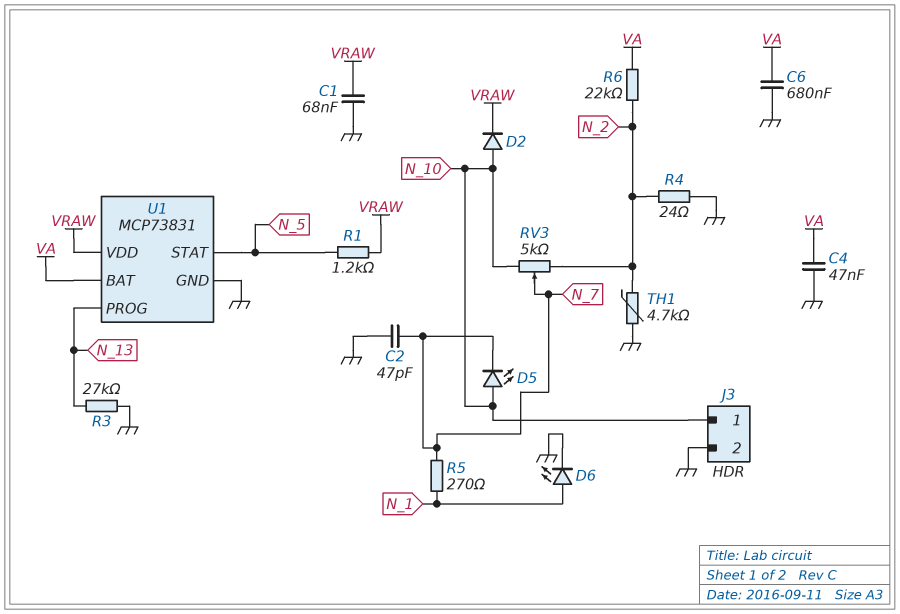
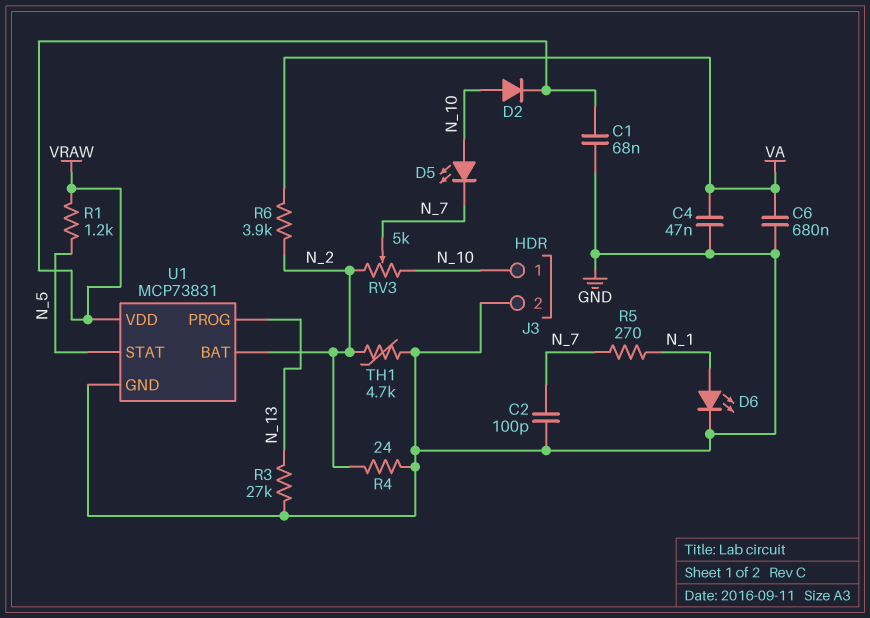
C2: 47pF (GND, N_7) -> 100pF (GND, N_7)
R6: 22k (N_2, VA) -> 3.9k (N_2, VA)
U1 pin BAT: VA -> N_2

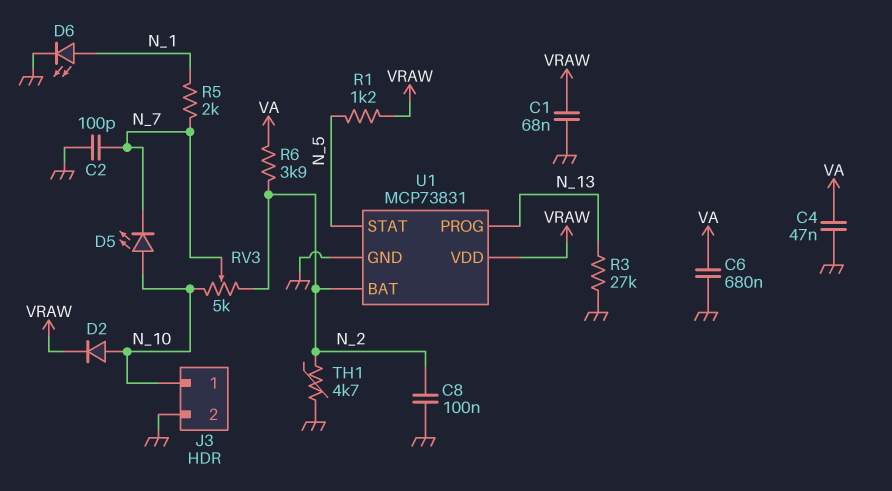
C8: none -> 100nF (GND, N_2)
R4: 24 (GND, N_2) -> none
R5: 270 (N_1, N_7) -> 2k (N_1, N_7)

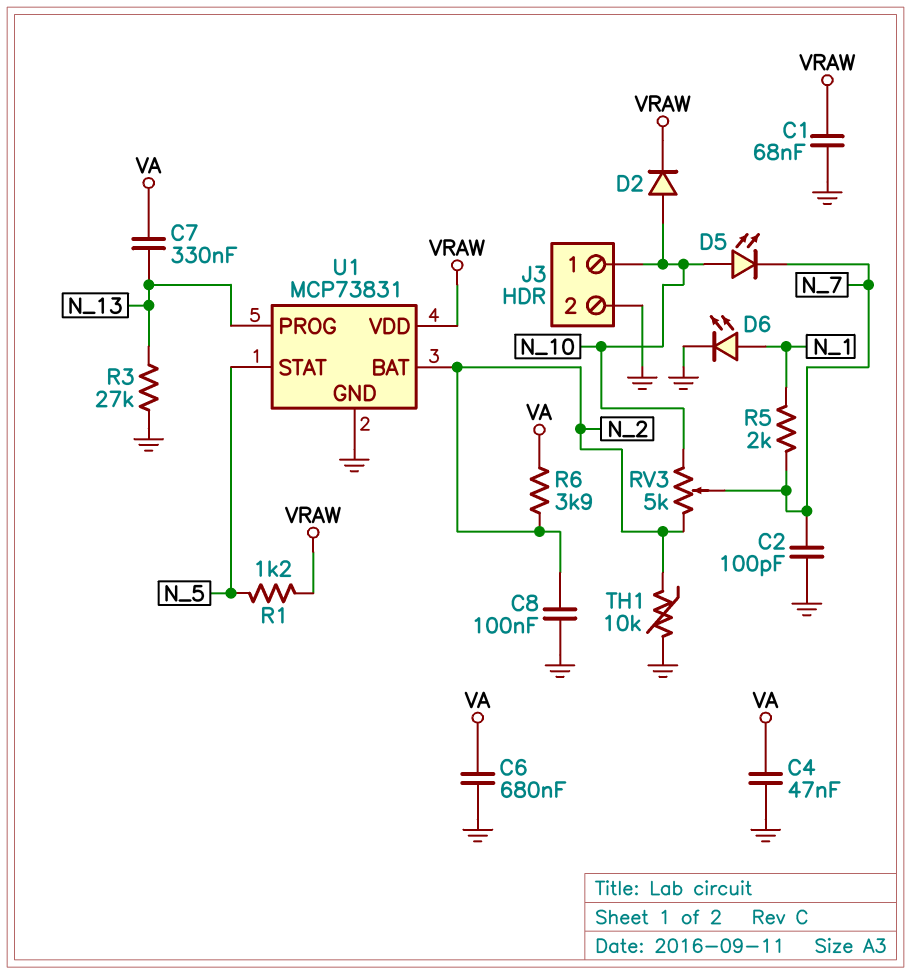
C7: none -> 330nF (N_13, VA)
TH1: 4.7k (GND, N_2) -> 10k (GND, N_2)

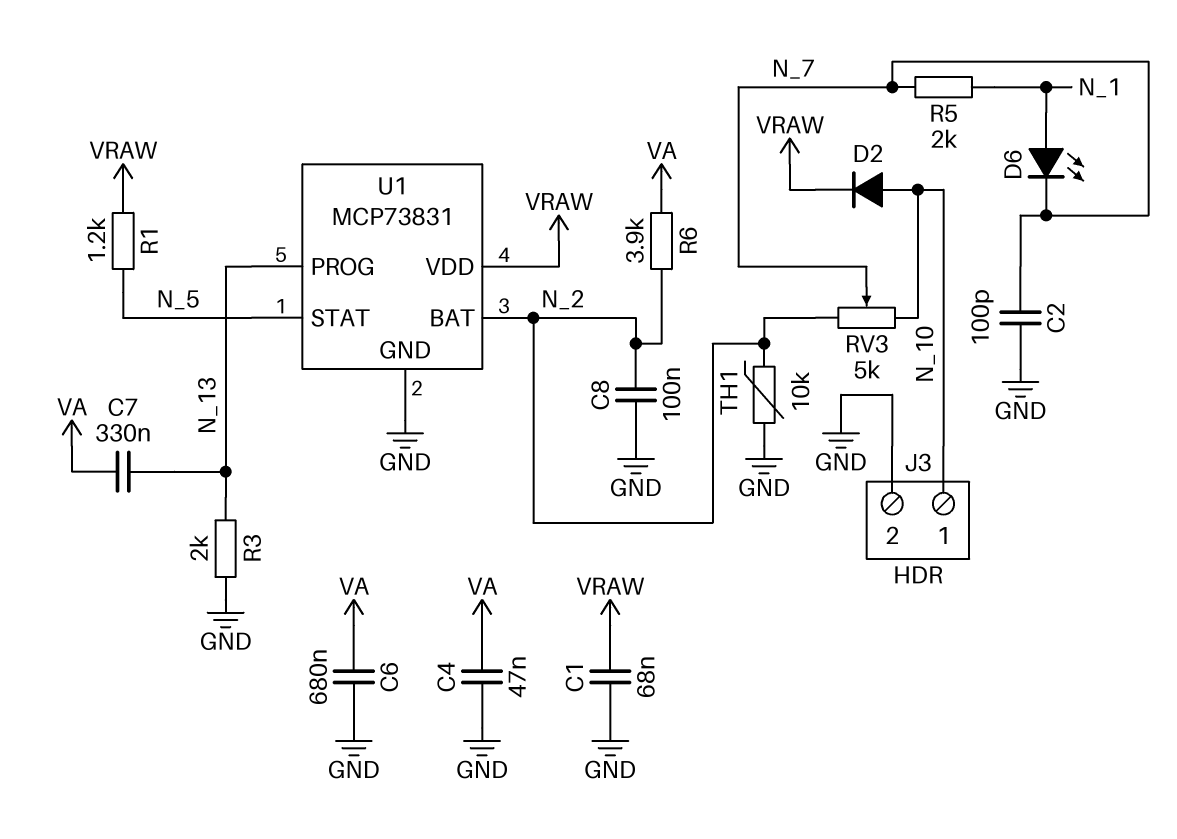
D5: LED (A N_10, K N_7) -> none
D6: LED (A N_1, K GND) -> LED (A N_1, K N_7)
R3: 27k (GND, N_13) -> 2k (GND, N_13)

